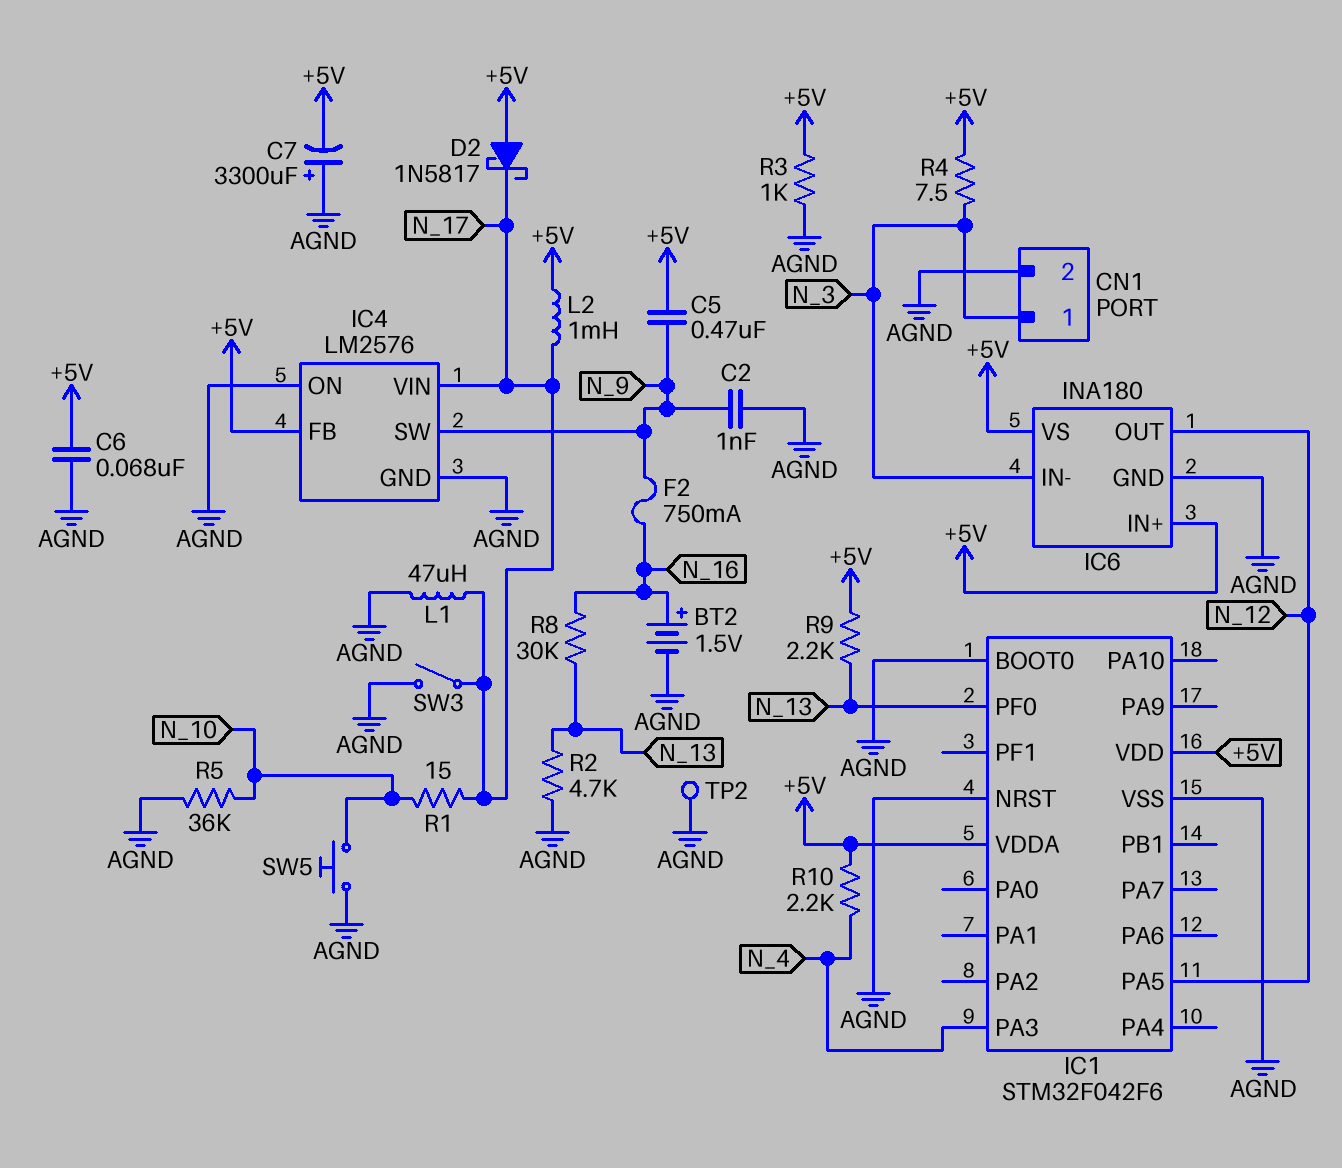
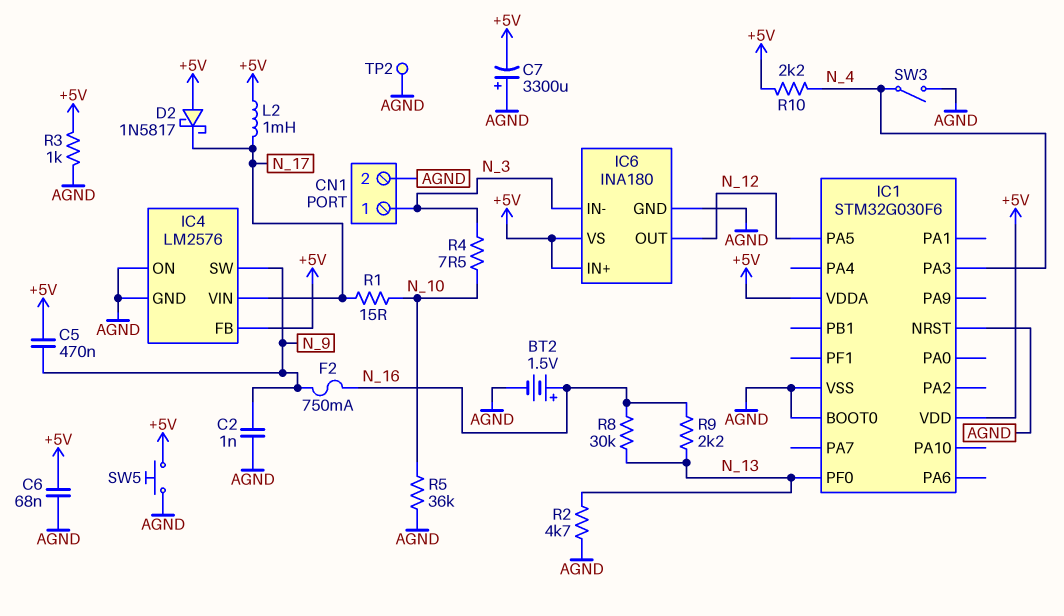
IC1: STM32F042F6 -> STM32G030F6
L1: 47uH (AGND, N_17) -> none
R4: 7.5 (+5V, N_3) -> 7.5 (N_3, N_10)
R9: 2.2k (+5V, N_13) -> 2.2k (N_13, N_16)
SW3: switch (AGND, N_17) -> switch (AGND, N_4)
SW5: button (AGND, N_10) -> button (+5V, AGND)

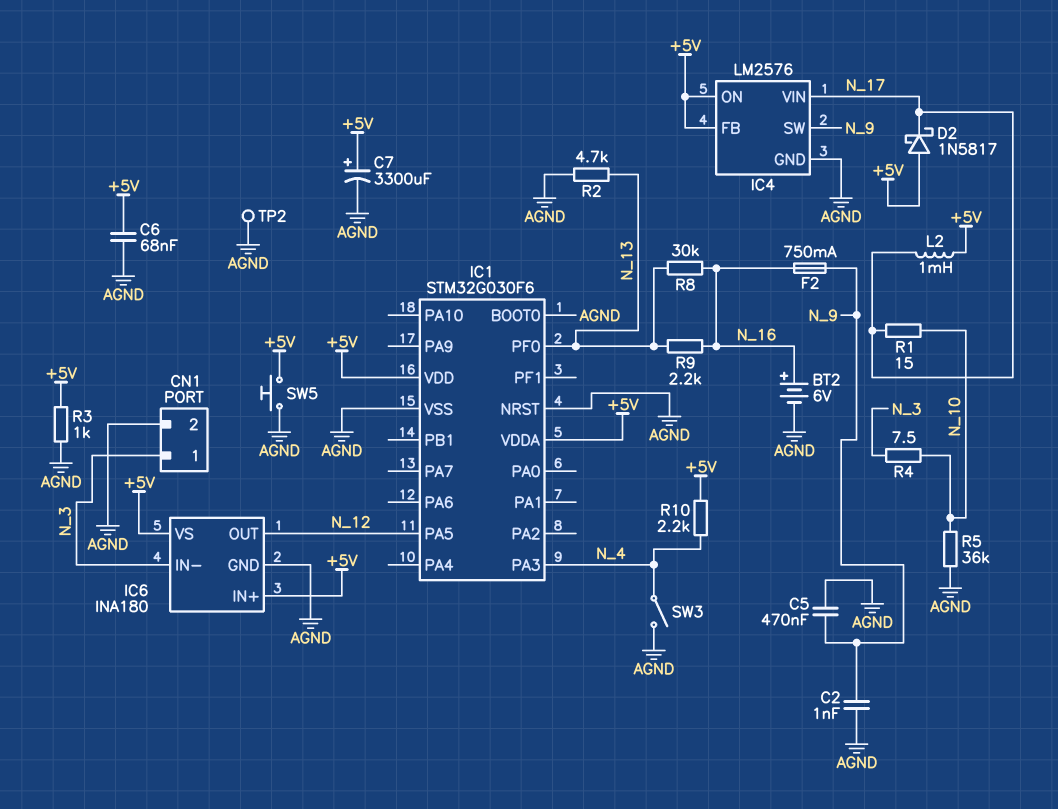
BT2: 1.5V (plus N_16, minus AGND) -> 6V (plus N_16, minus AGND)
C5: 470nF (+5V, N_9) -> 470nF (AGND, N_9)
C7: 3300uF (plus AGND, minus +5V) -> 3300uF (plus +5V, minus AGND)
IC4 pin ON: AGND -> +5V

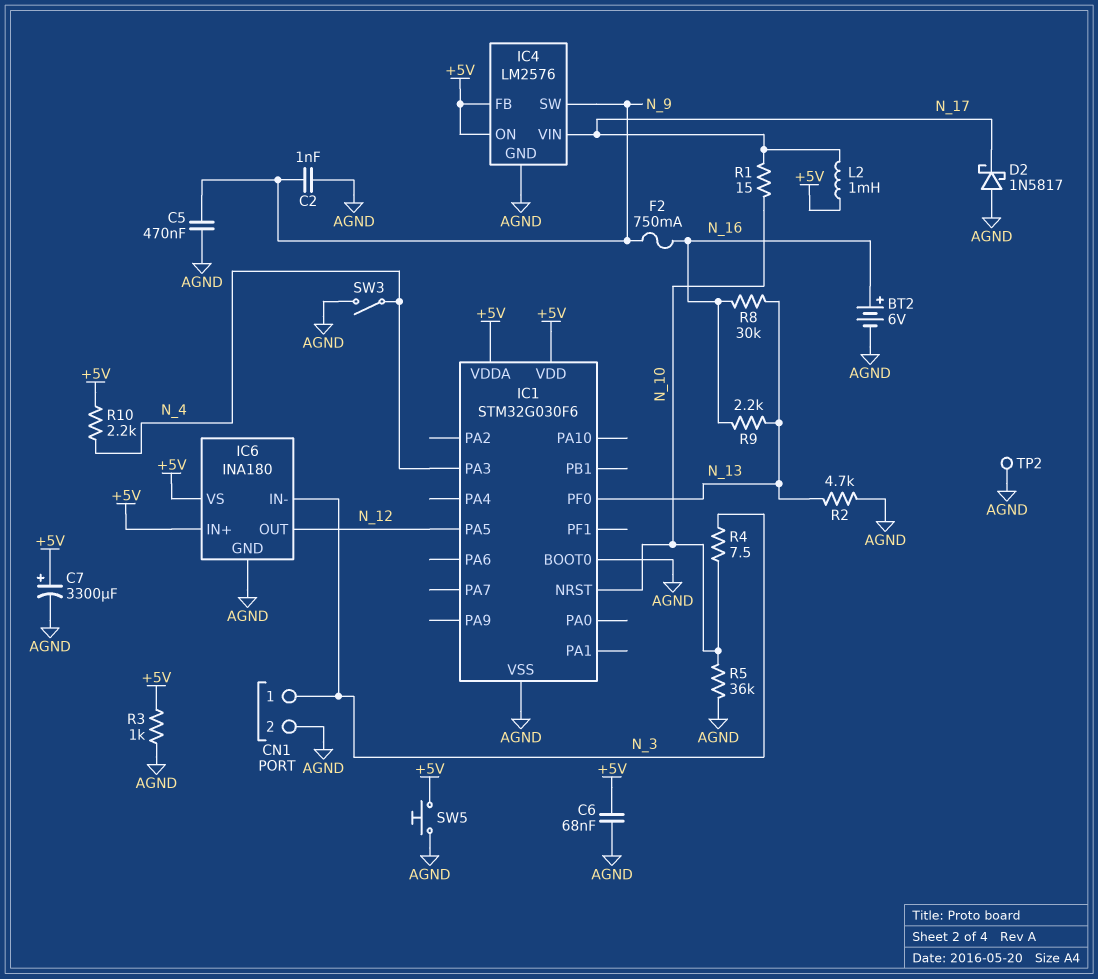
D2: schottky 1N5817 (A +5V, K N_17) -> schottky 1N5817 (A AGND, K N_17)
IC1 pin NRST: AGND -> N_10

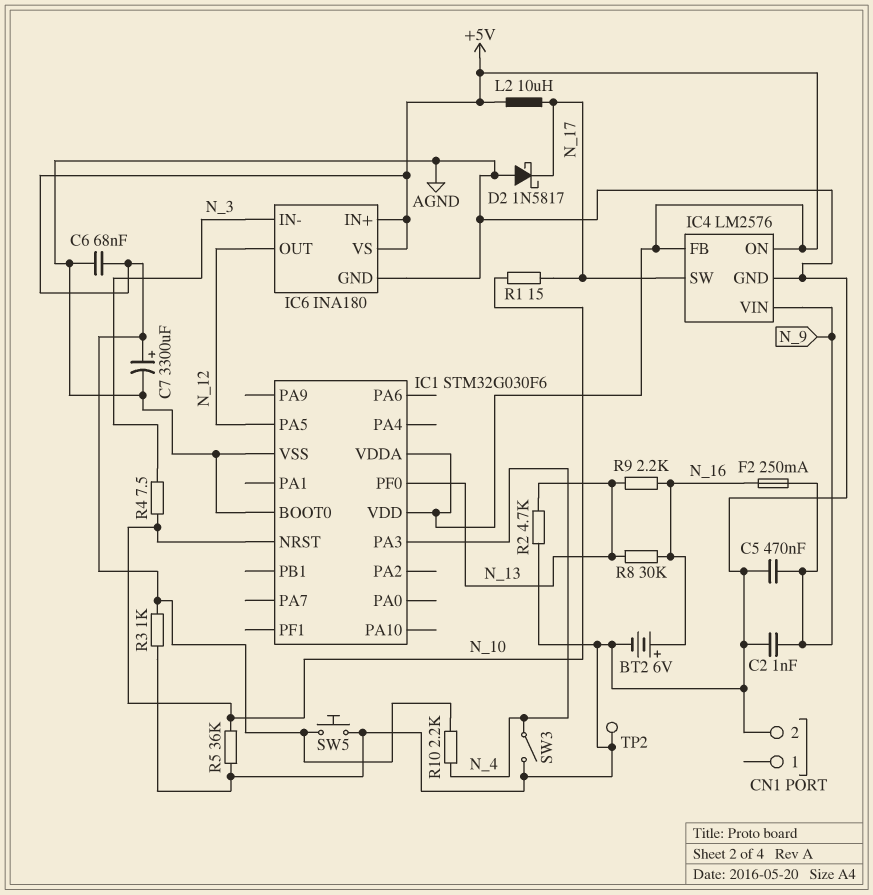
CN1 pin 1: N_3 -> none
F2: 750mA (N_9, N_16) -> 250mA (N_9, N_16)
IC4 pin SW: N_9 -> N_17
IC4 pin VIN: N_17 -> N_9
L2: 1mH (+5V, N_17) -> 10uH (+5V, N_17)

